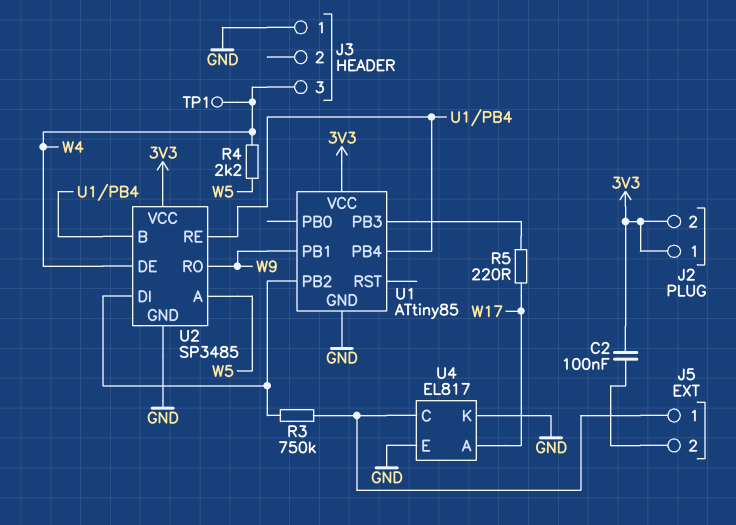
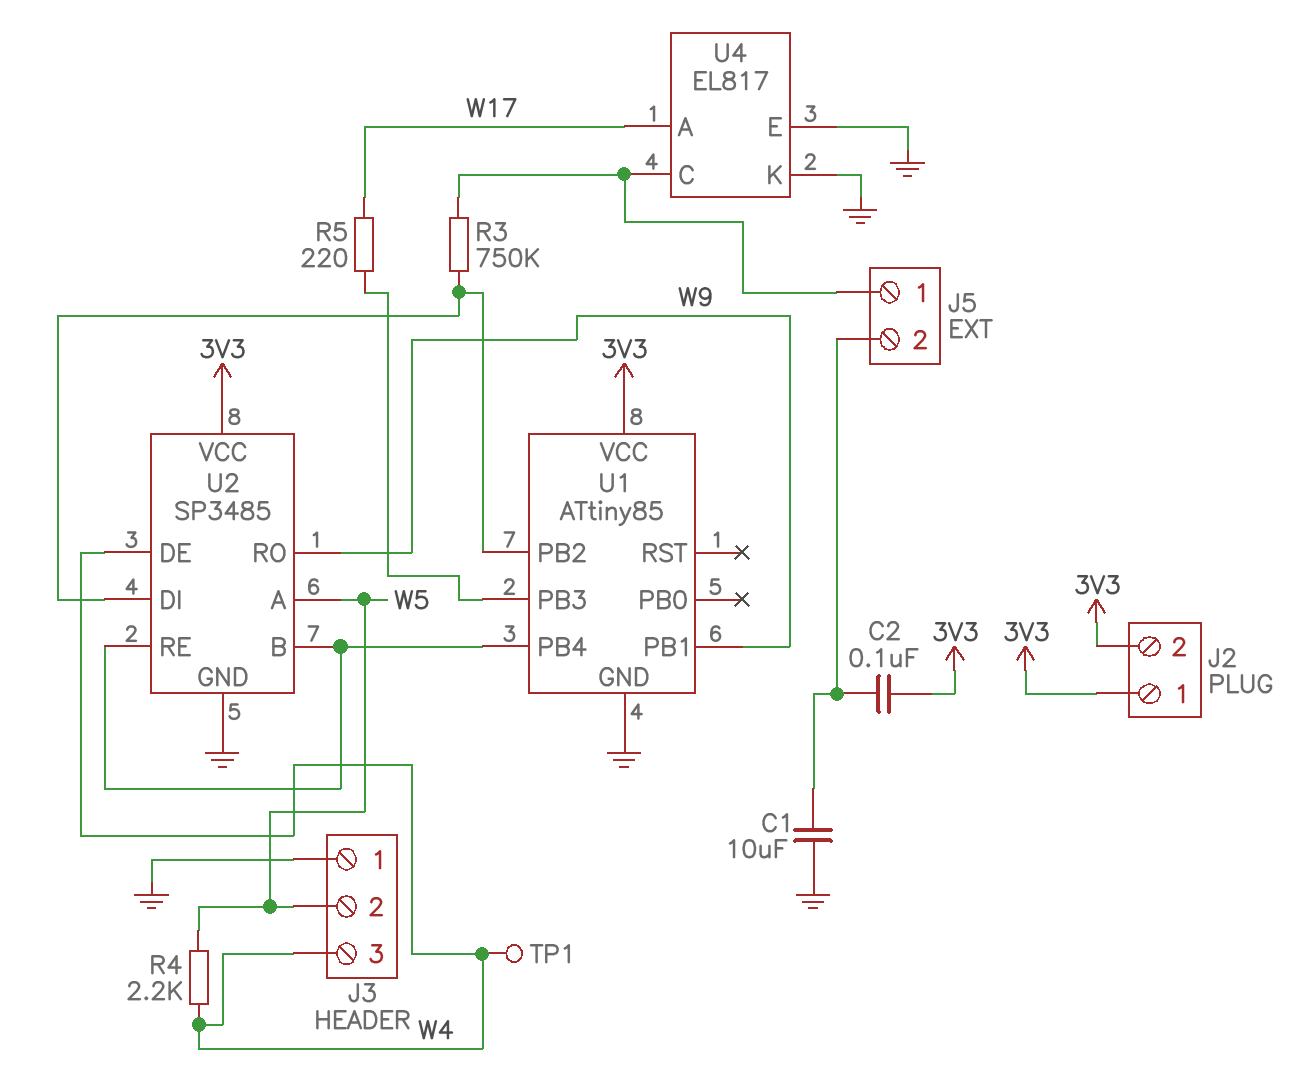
C1: none -> 10uF (GND, J5/2)
J3 pin 2: none -> W5

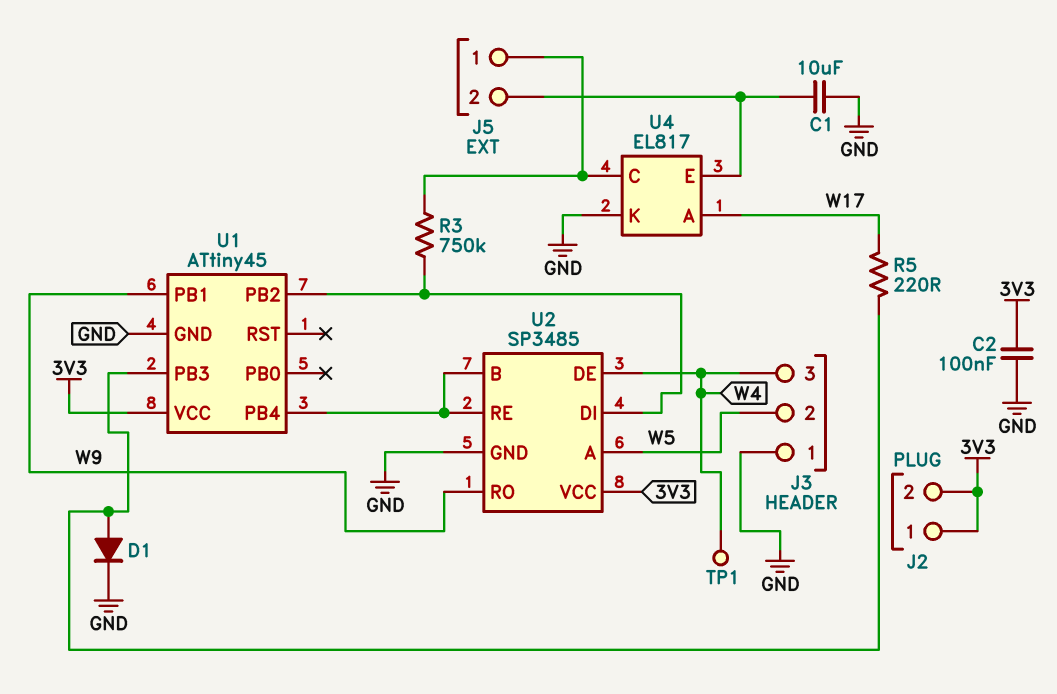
C2: 100nF (3V3, J5/2) -> 100nF (3V3, GND)
D1: none -> diode (A U1/PB3, K GND)
R4: 2.2k (W4, W5) -> none
U1: ATtiny85 -> ATtiny45
U4 pin E: GND -> J5/2

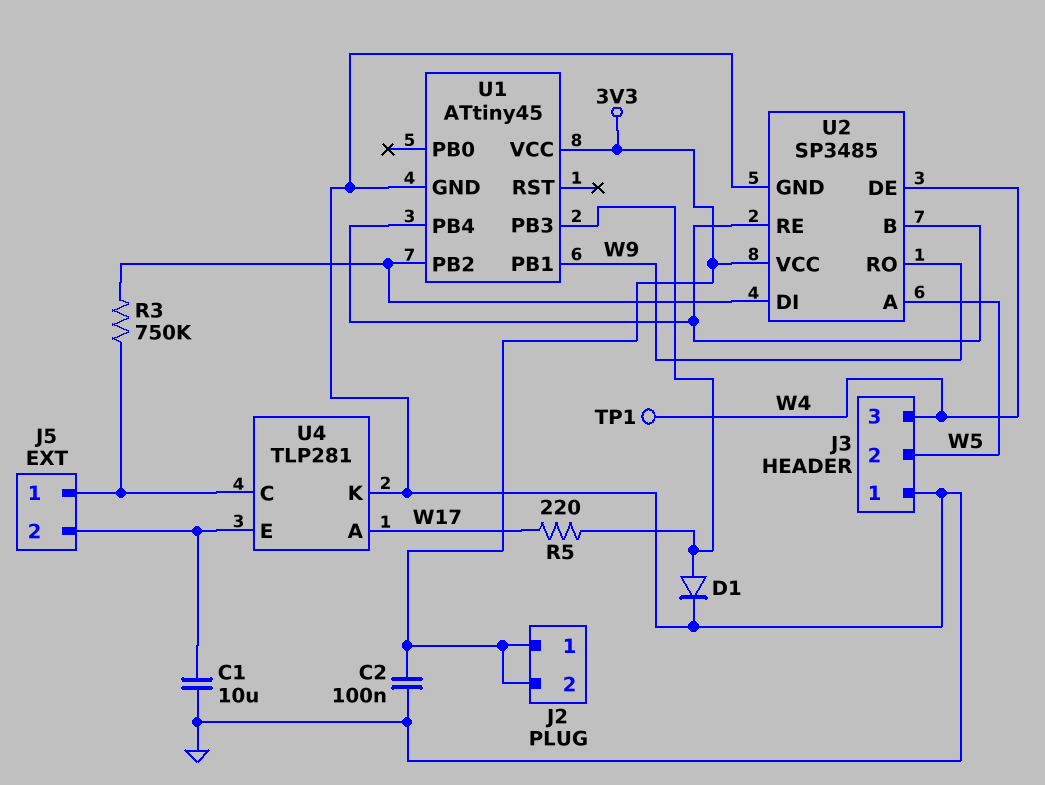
U4: EL817 -> TLP281

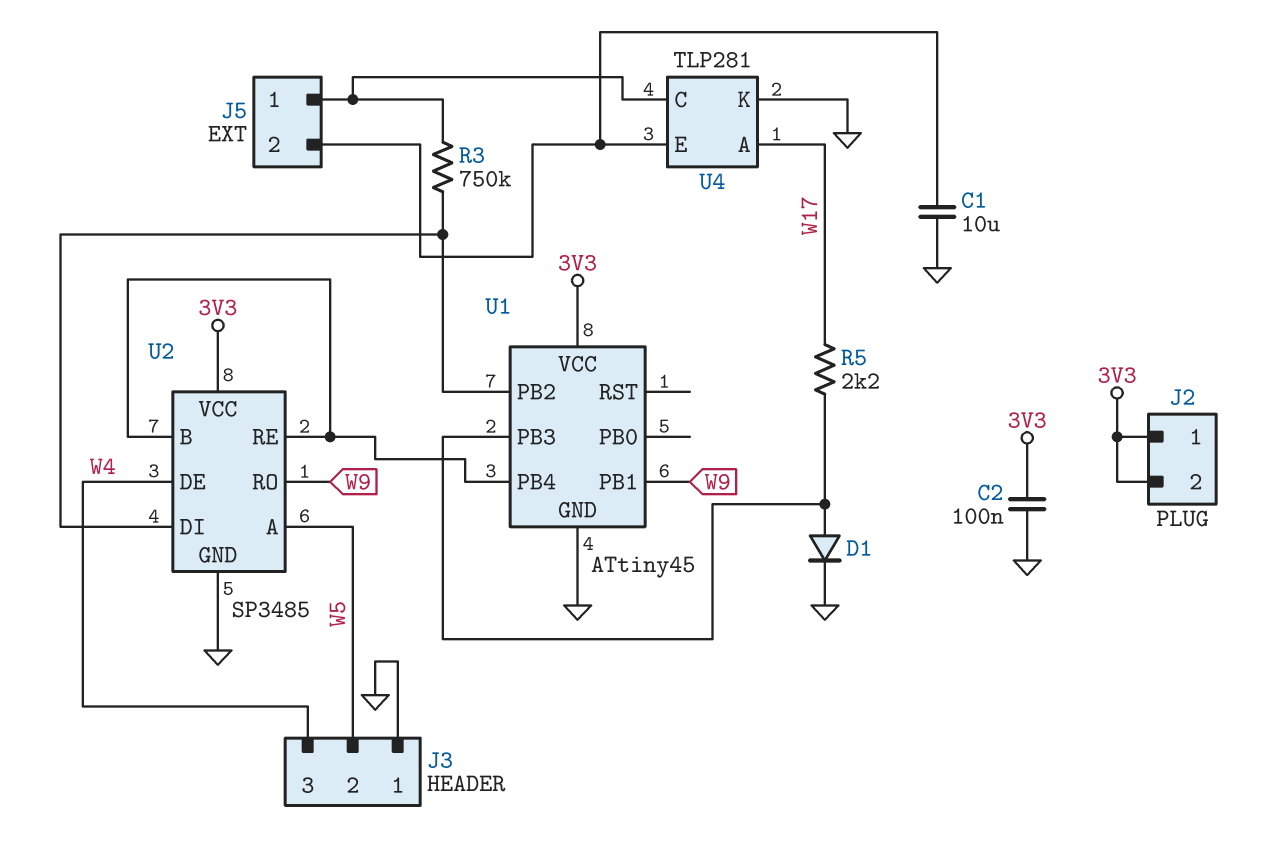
R5: 220 (U1/PB3, W17) -> 2.2k (U1/PB3, W17)
TP1: test point (W4) -> none

